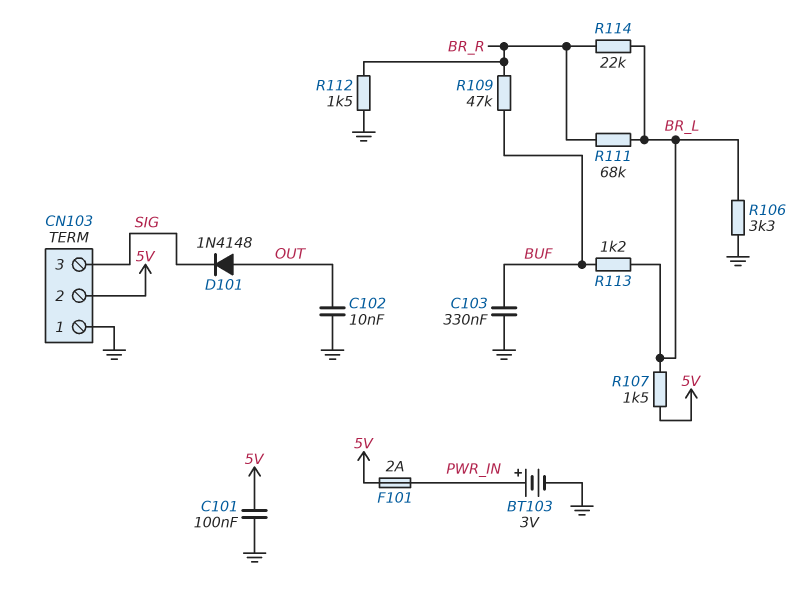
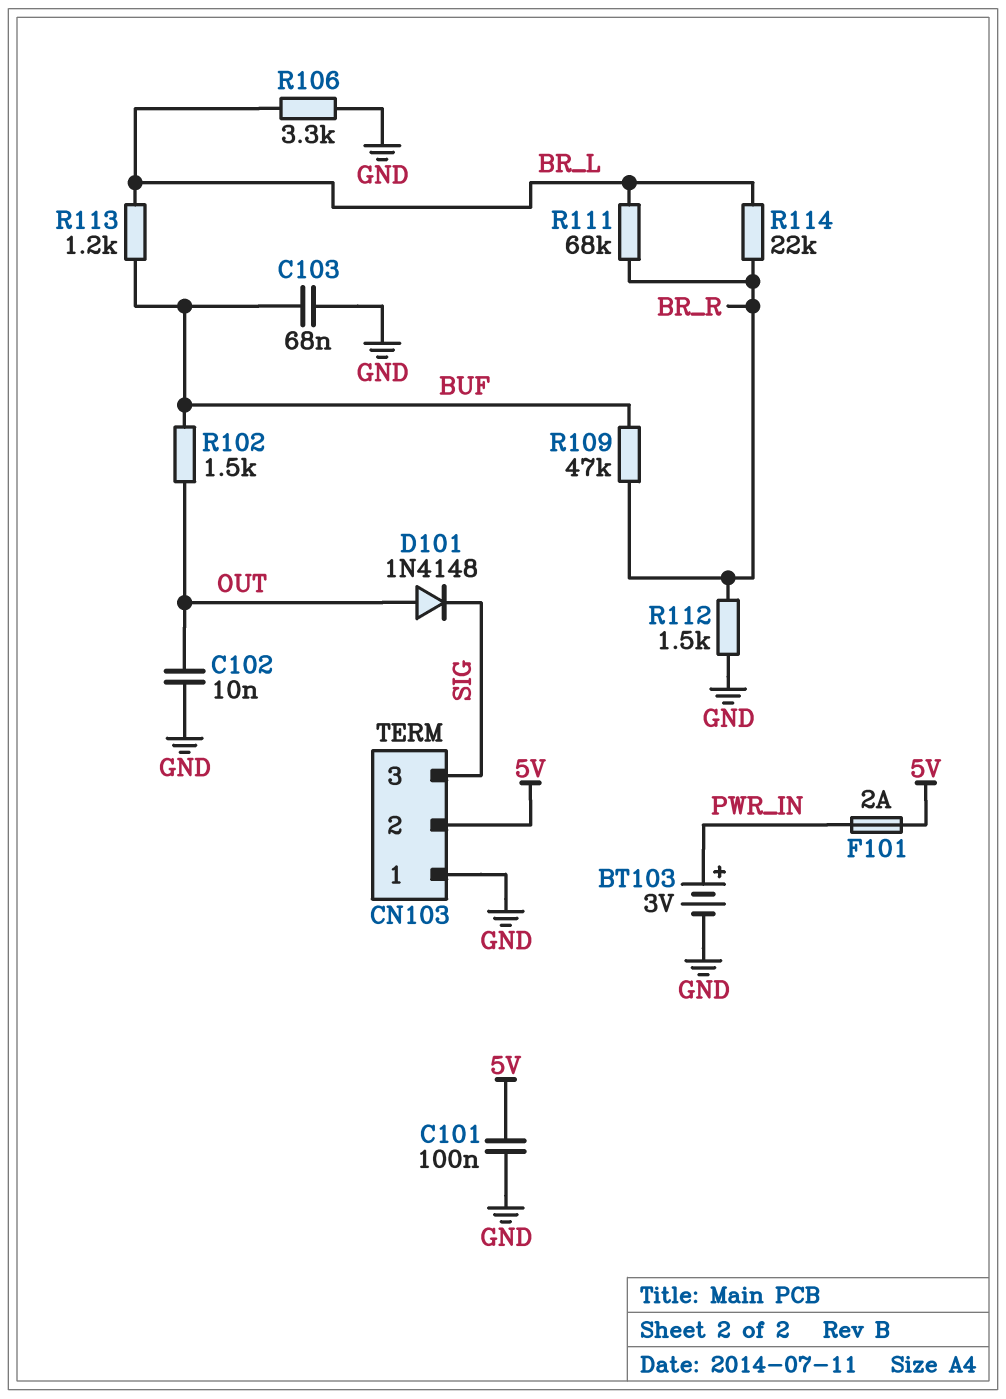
C103: 330nF (BUF, GND) -> 68nF (BUF, GND)
R102: none -> 1.5k (BUF, OUT)
R107: 1.5k (5V, BR_L) -> none

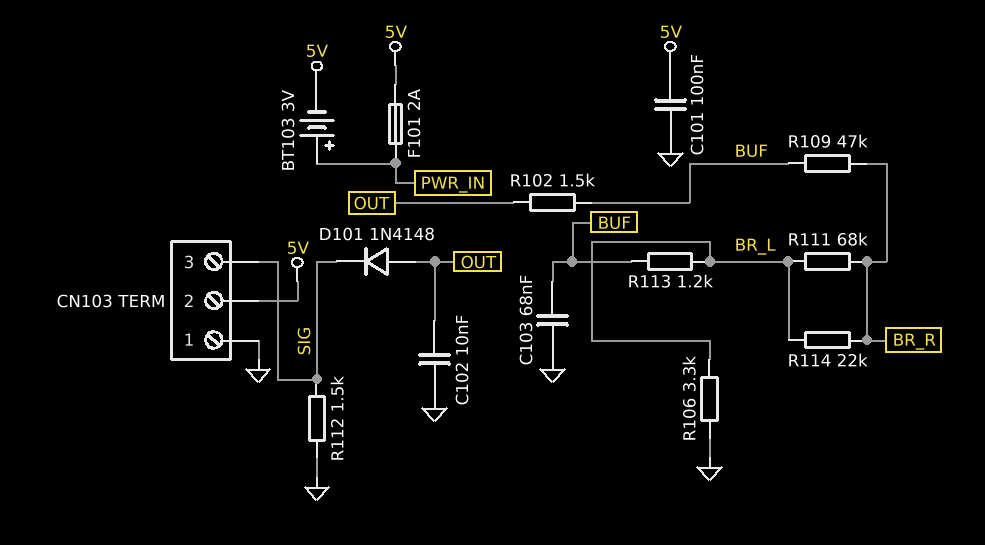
BT103: 3V (plus PWR_IN, minus GND) -> 3V (plus PWR_IN, minus 5V)
R112: 1.5k (BR_R, GND) -> 1.5k (GND, SIG)

